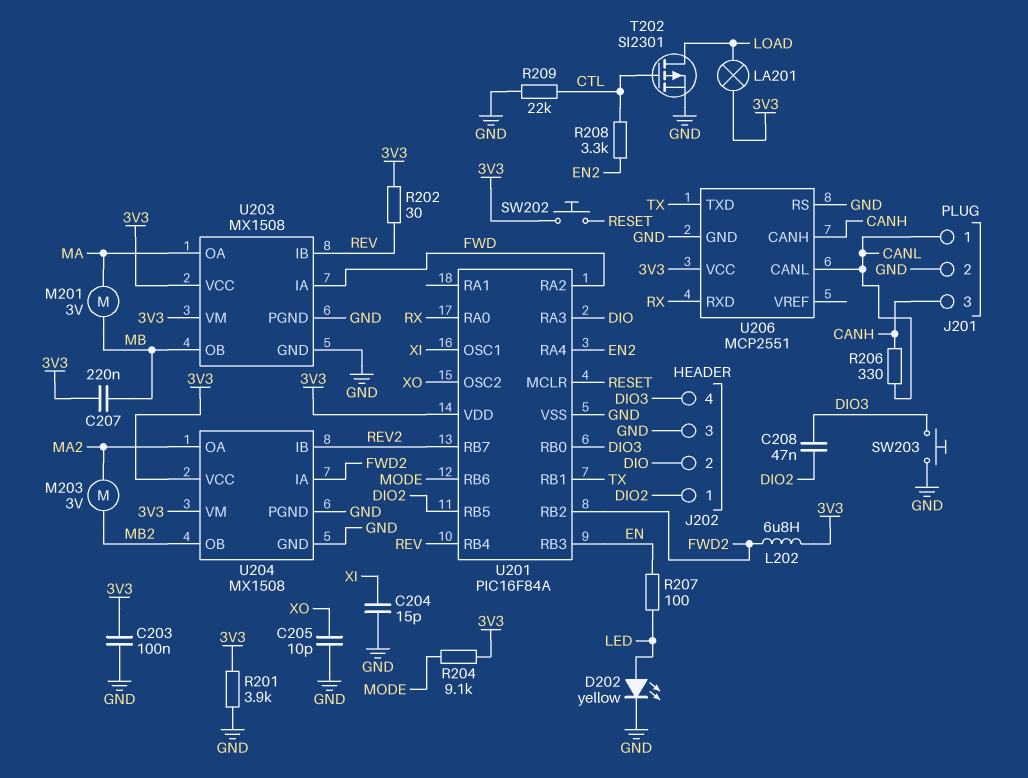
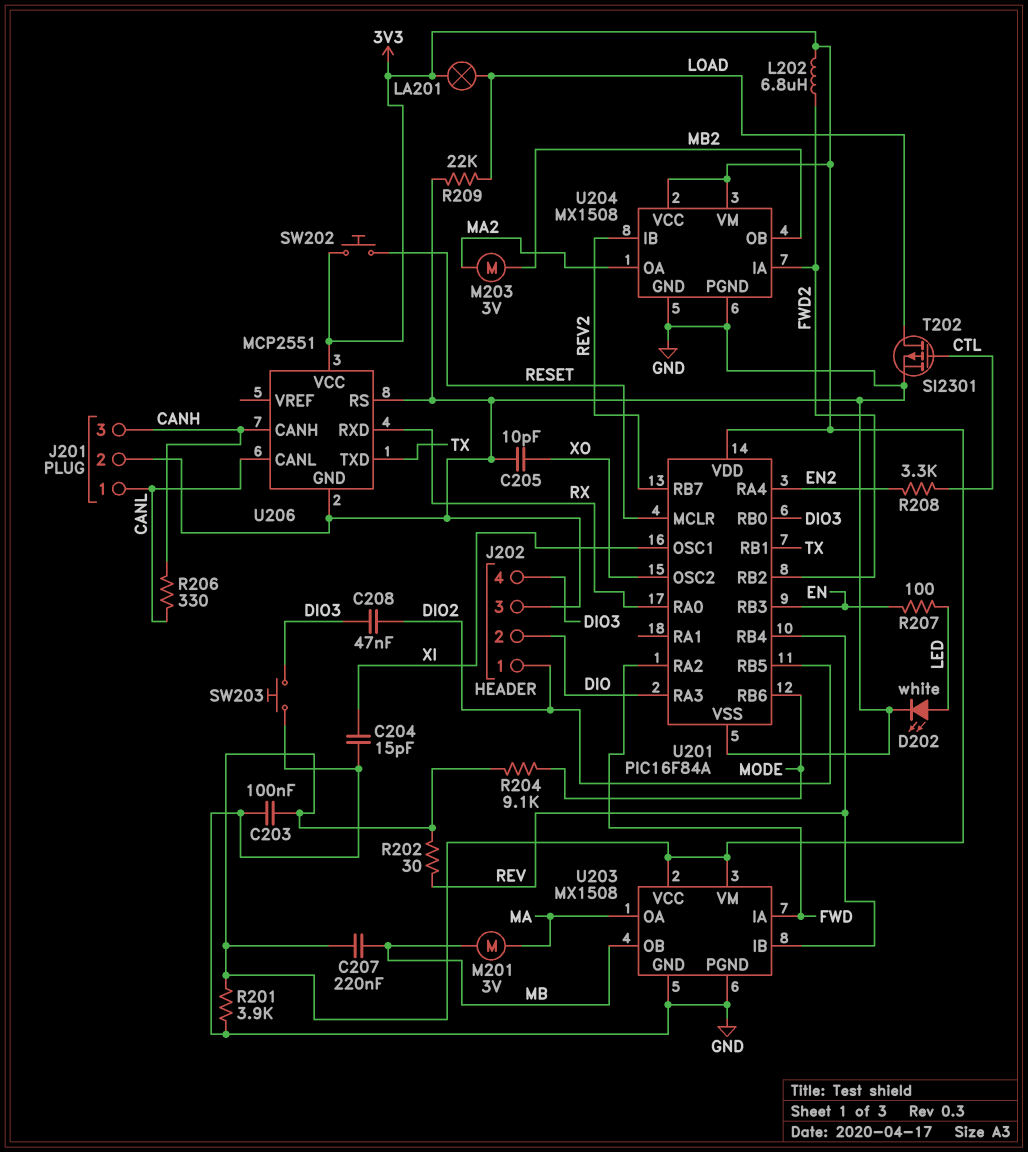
D202: LED yellow (A LED, K GND) -> LED white (A LED, K GND)
R209: 22k (CTL, GND) -> 22k (GND, LOAD)

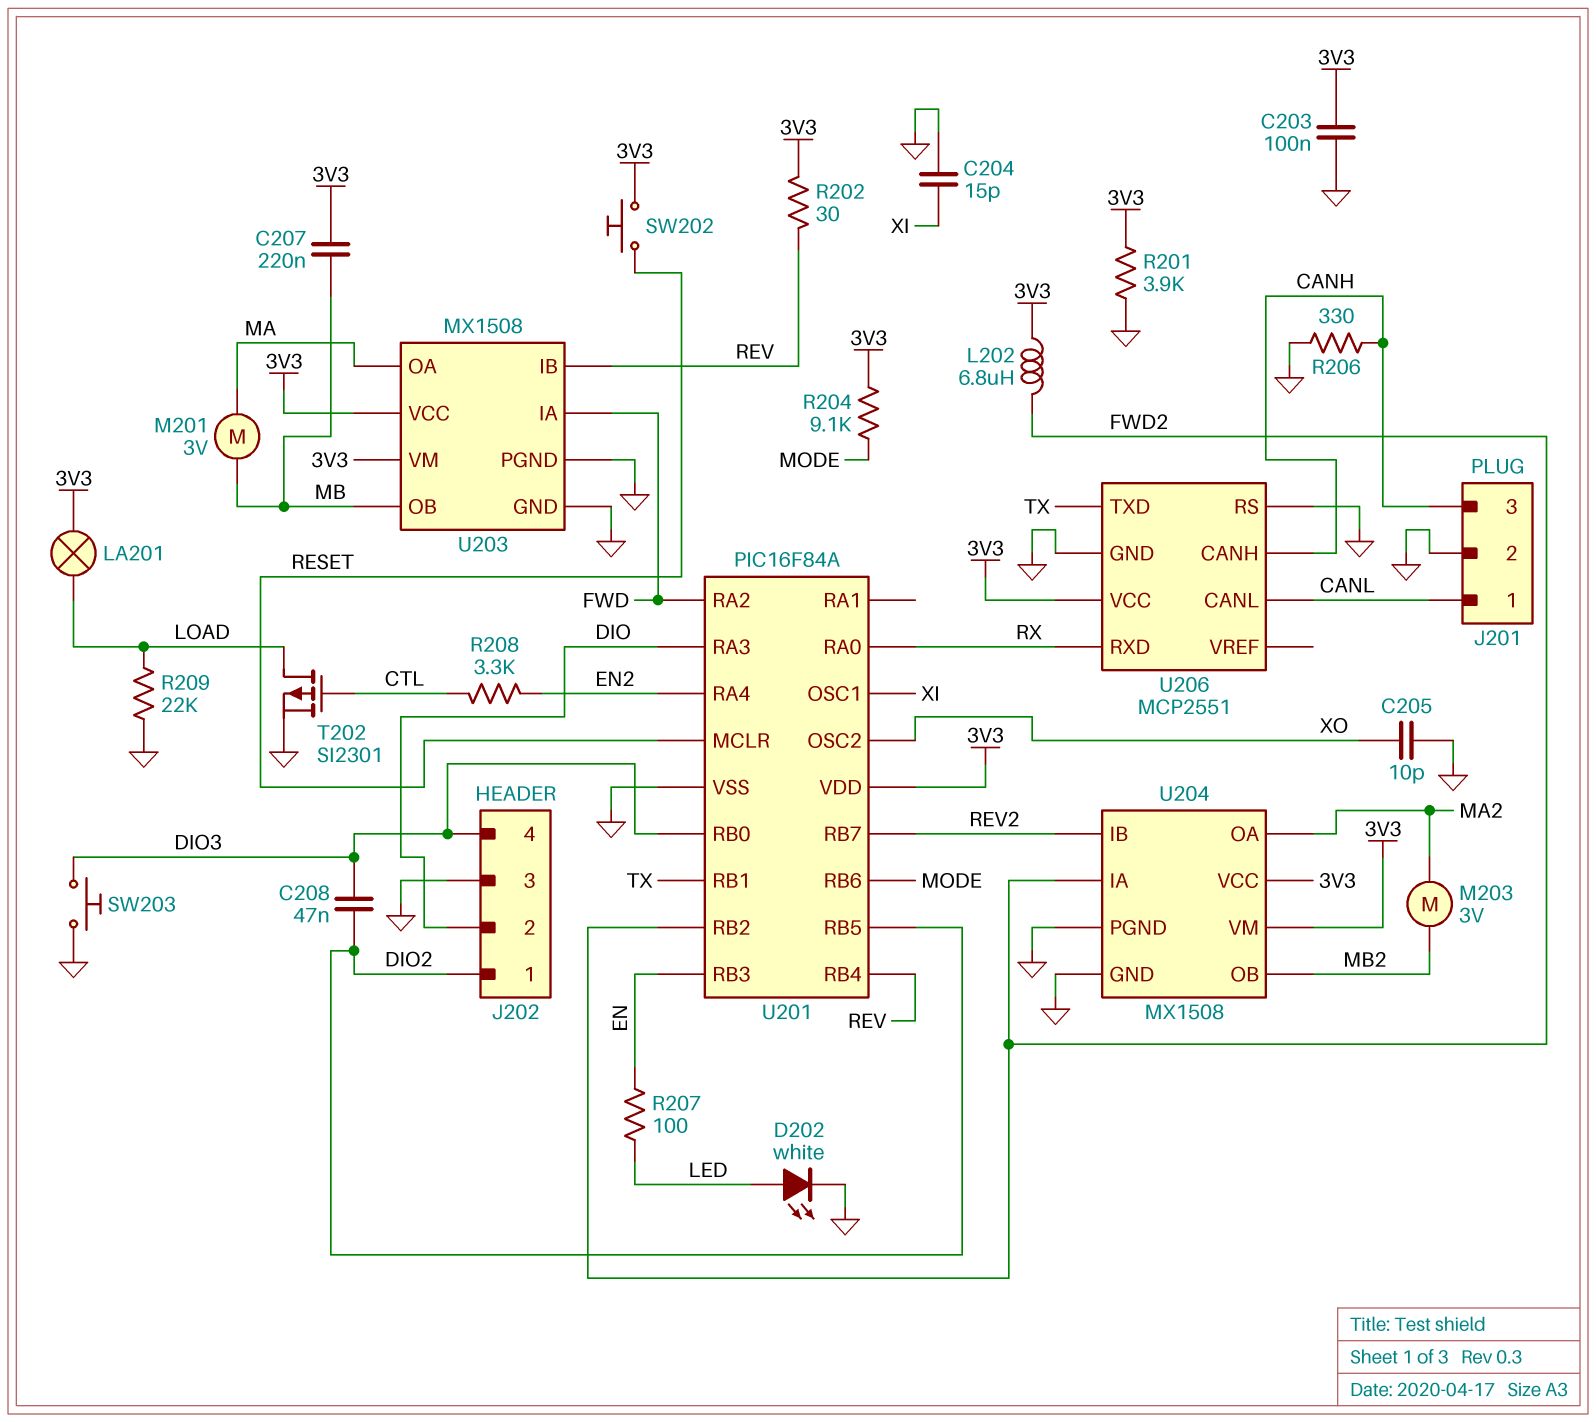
R206: 330 (CANH, CANL) -> 330 (CANH, GND)

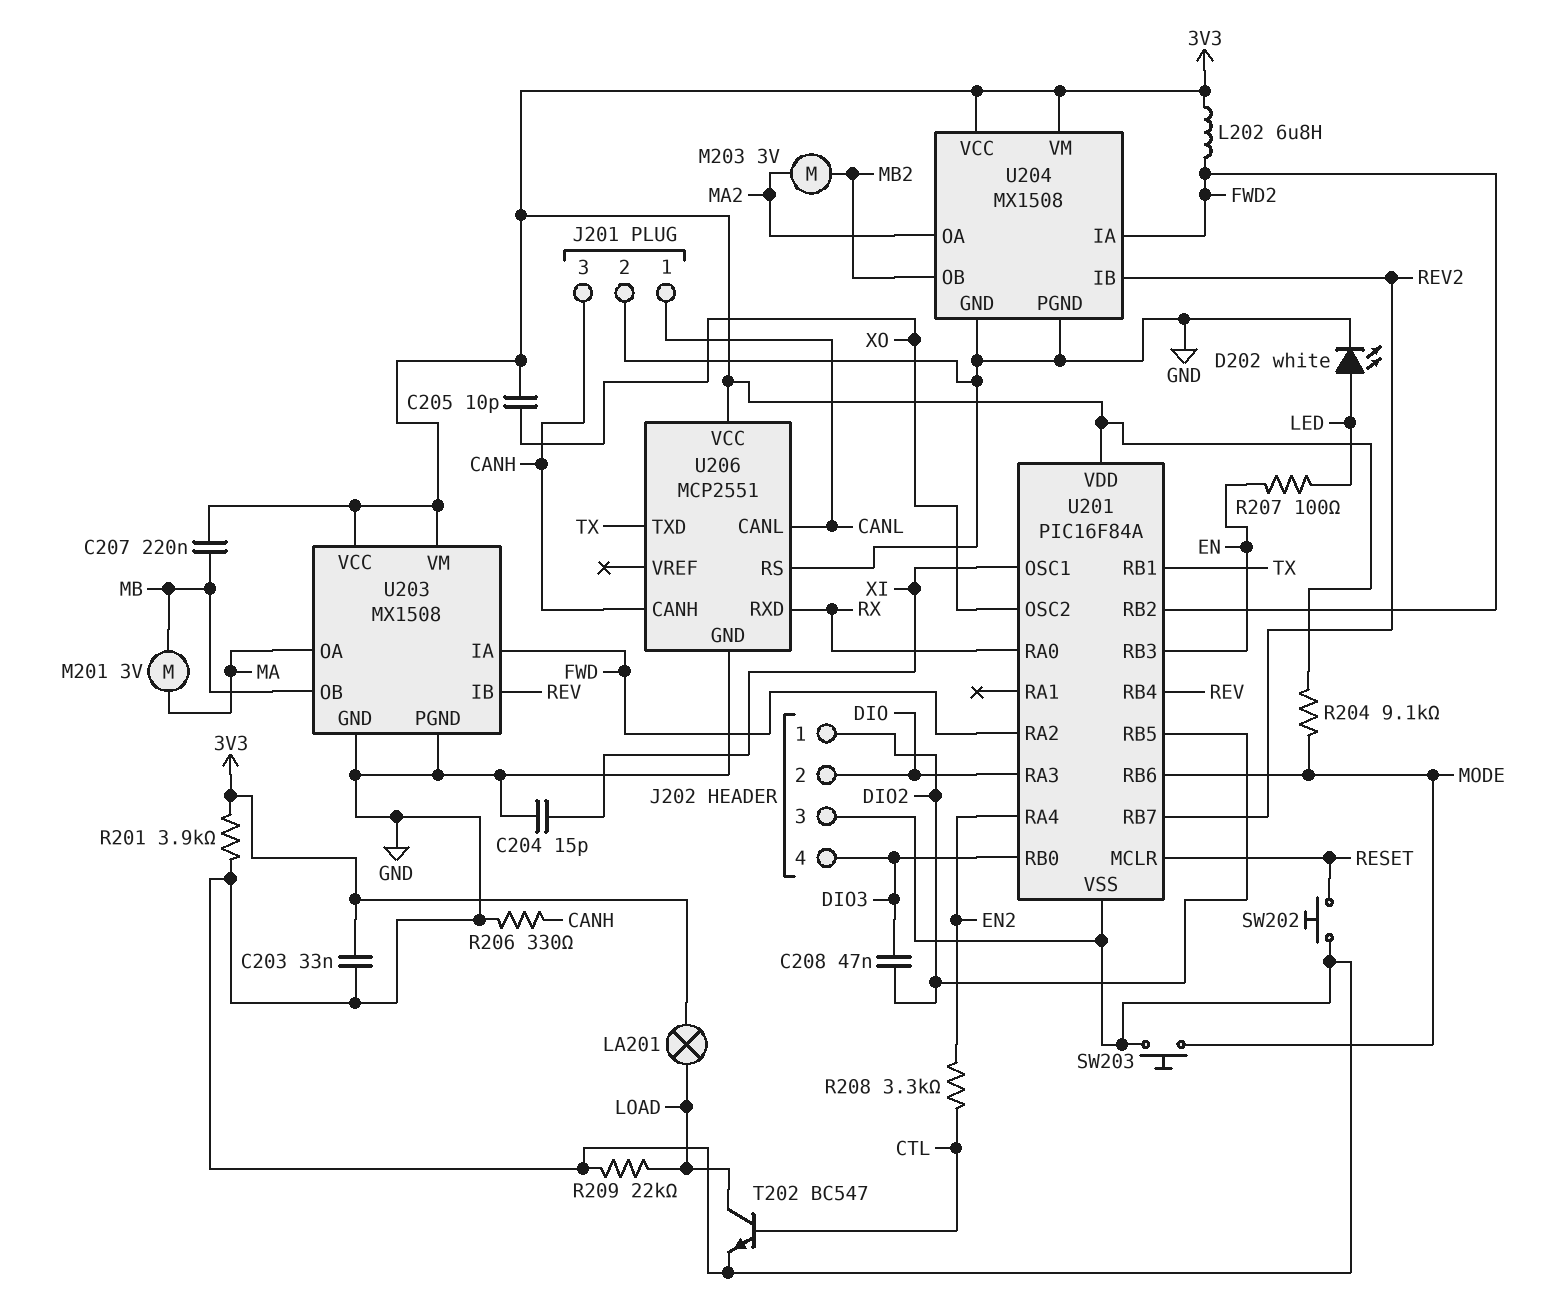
C203: 100nF (3V3, GND) -> 33nF (3V3, GND)
C205: 10pF (GND, XO) -> 10pF (3V3, XO)
R202: 30 (3V3, REV) -> none
SW202: button (3V3, RESET) -> button (GND, RESET)
SW203: button (DIO3, GND) -> button (GND, MODE)
T202: PMOS SI2301 (G CTL, D LOAD, S GND) -> NPN BC547 (B CTL, C LOAD, E GND)

